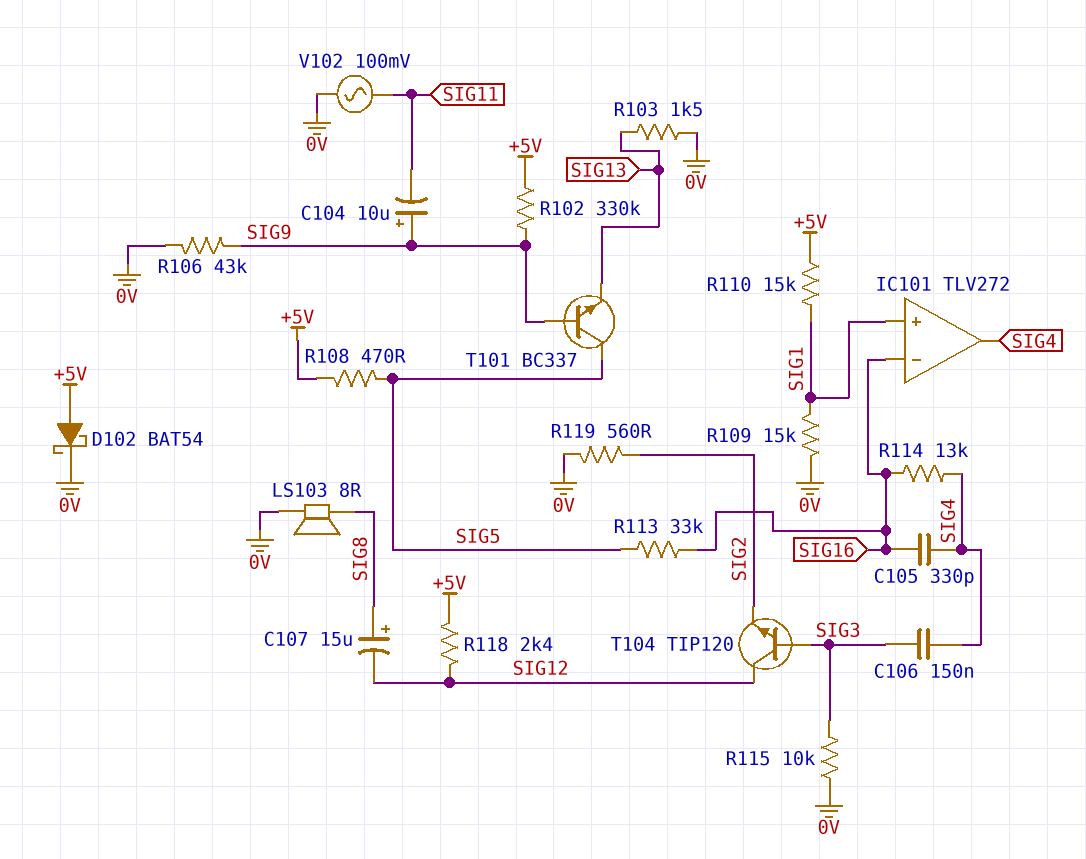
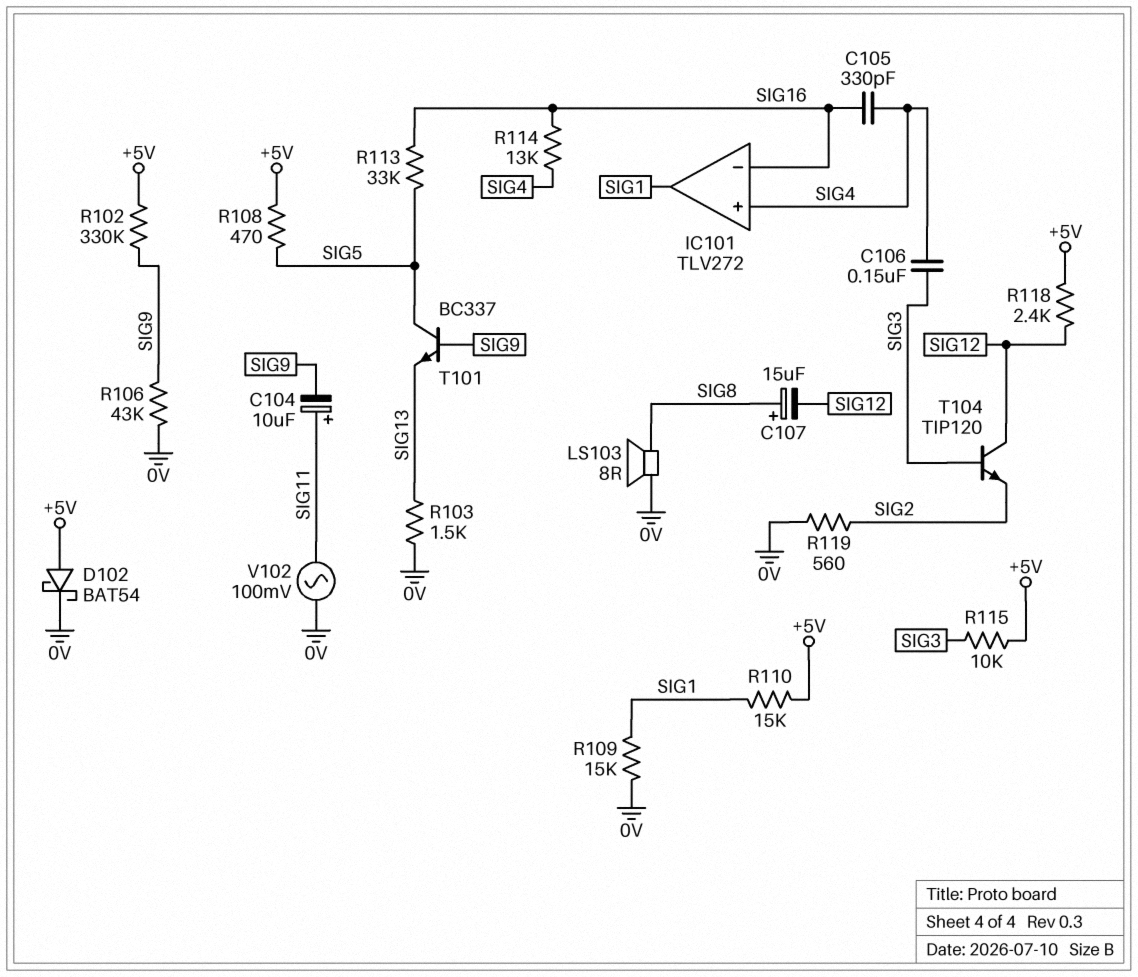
C104: 10uF (plus SIG9, minus SIG11) -> 10uF (plus SIG11, minus SIG9)
IC101 pin in+: SIG1 -> SIG4
IC101 pin out: SIG4 -> SIG1
R115: 10k (0V, SIG3) -> 10k (+5V, SIG3)

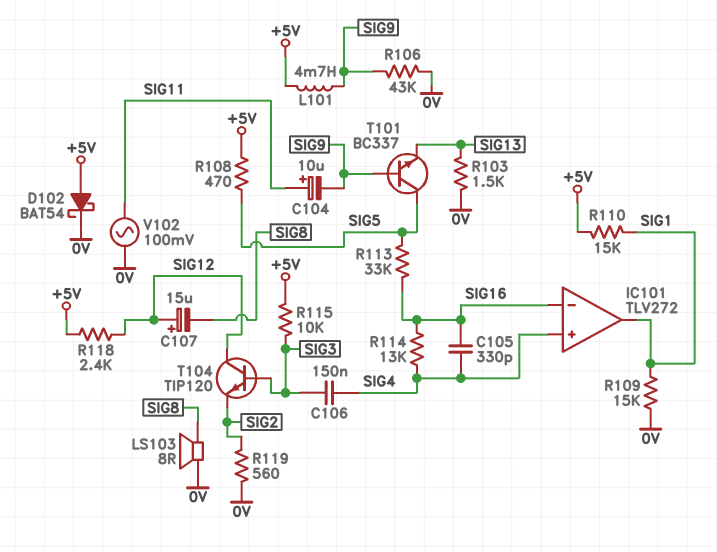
C107: 15uF (plus SIG8, minus SIG12) -> 15uF (plus SIG12, minus SIG8)
L101: none -> 4.7mH (+5V, SIG9)
R102: 330k (+5V, SIG9) -> none

